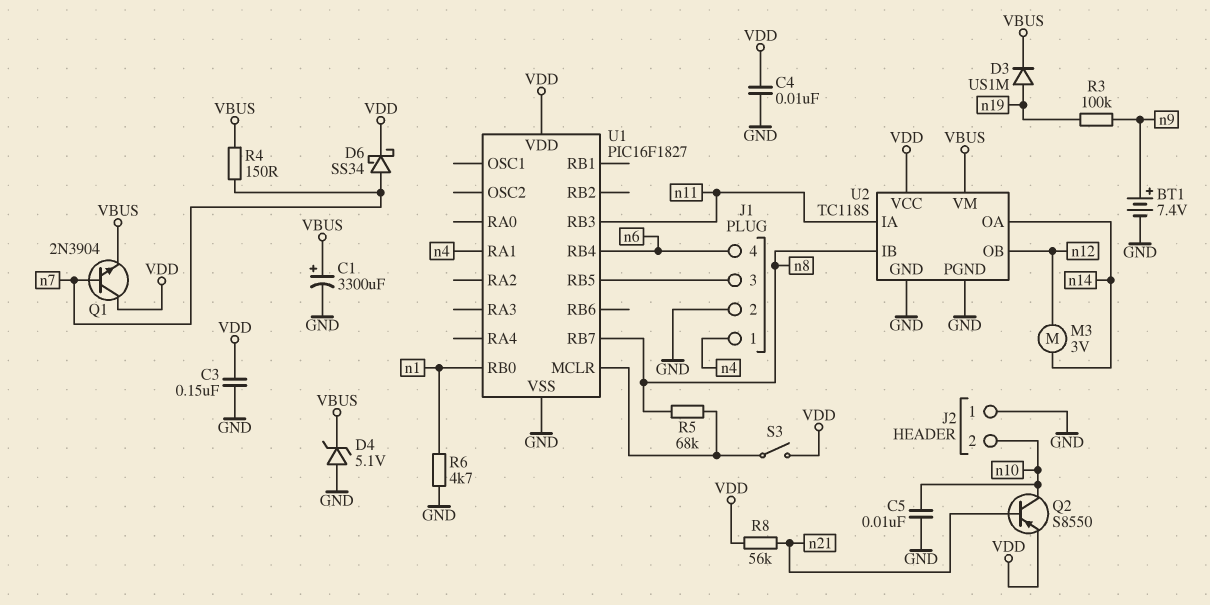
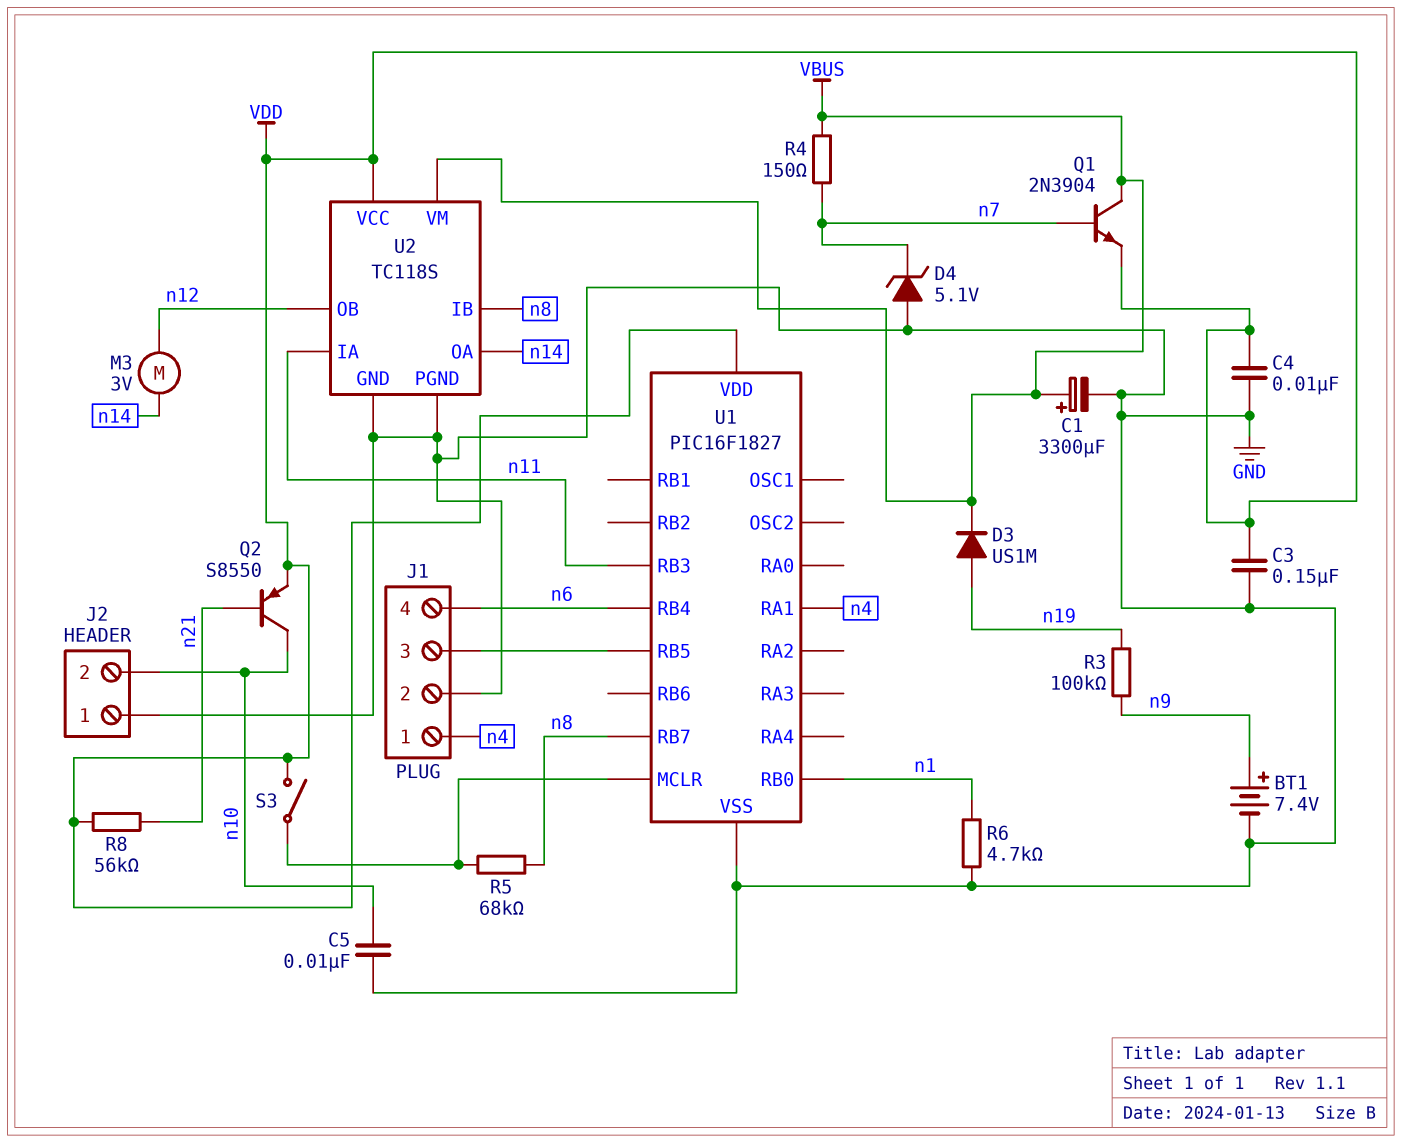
D4: zener 5.1V (A GND, K VBUS) -> zener 5.1V (A GND, K n7)
D6: schottky SS34 (A n7, K VDD) -> none
Q1: NPN 2N3904 (B n7, C VDD, E VBUS) -> NPN 2N3904 (B n7, C VBUS, E VDD)

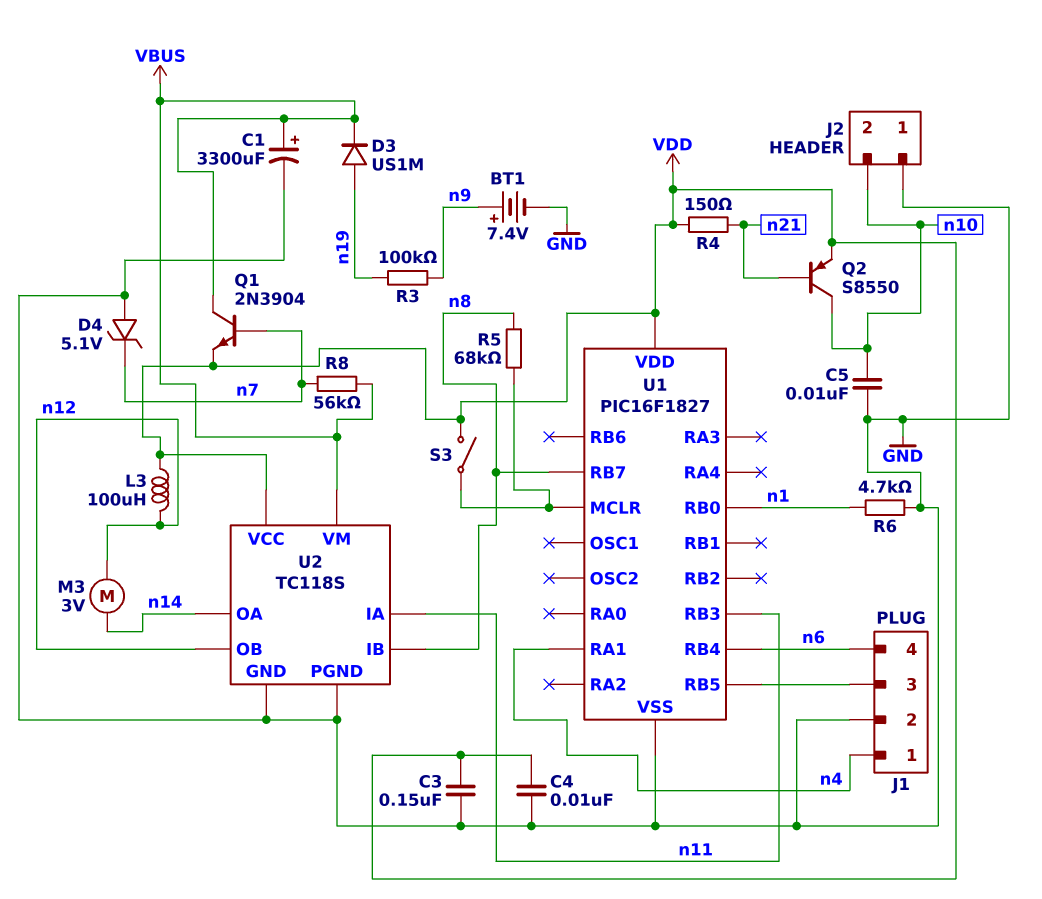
L3: none -> 100uH (VDD, n12)
R4: 150 (VBUS, n7) -> 150 (VDD, n21)
R8: 56k (VDD, n21) -> 56k (VBUS, n7)

